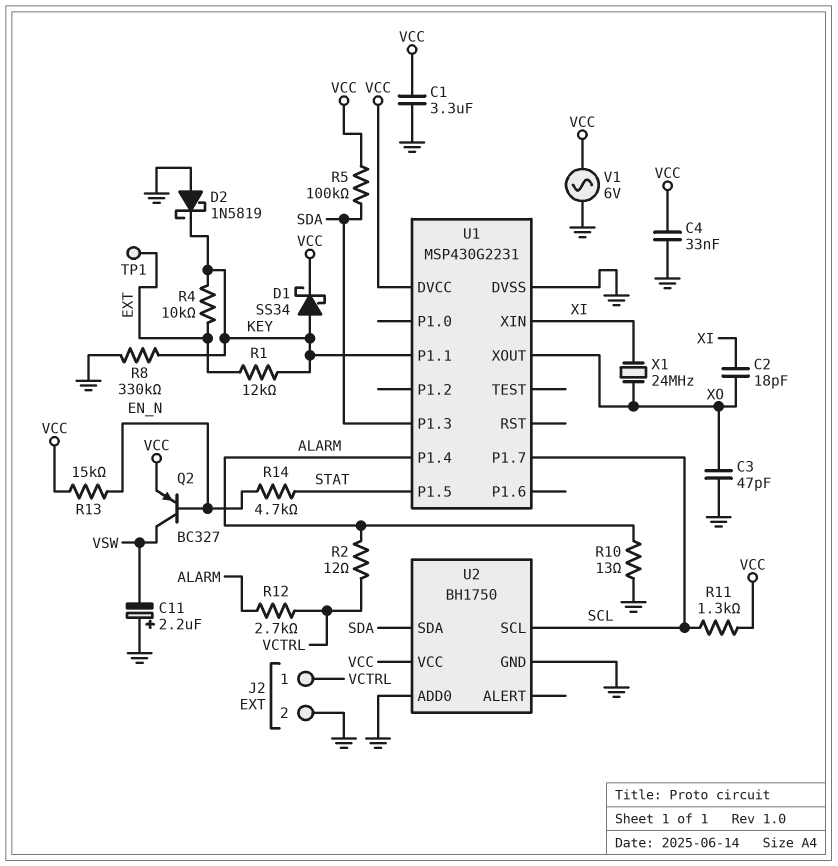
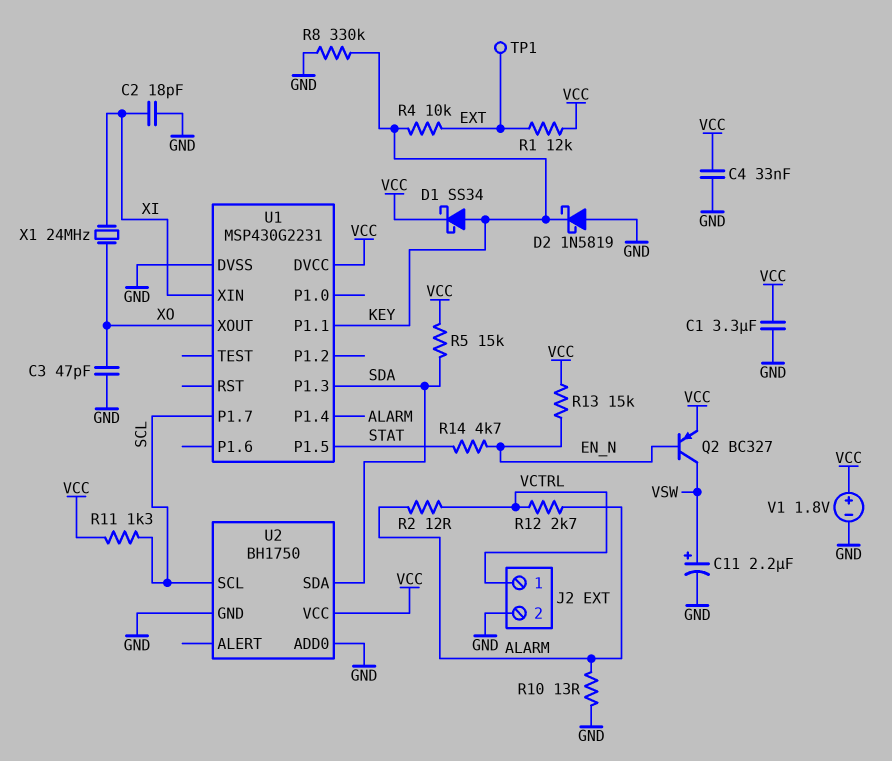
C2: 18pF (XI, XO) -> 18pF (GND, XI)
C11: 2.2uF (plus GND, minus VSW) -> 2.2uF (plus VSW, minus GND)
R1: 12k (EXT, KEY) -> 12k (EXT, VCC)
R5: 100k (SDA, VCC) -> 15k (SDA, VCC)
V1: AC 6V (GND, VCC) -> 1.8V (plus VCC, minus GND)

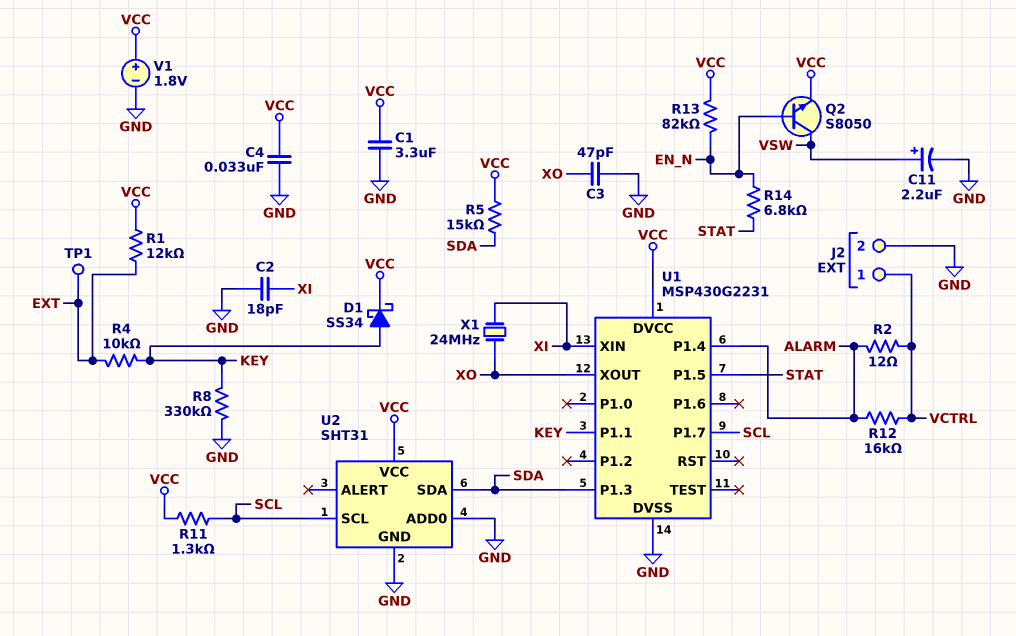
D2: schottky 1N5819 (A GND, K KEY) -> none
Q2: PNP BC327 (B EN_N, C VSW, E VCC) -> NPN S8050 (B EN_N, C VSW, E VCC)
R10: 13 (ALARM, GND) -> none
R12: 2.7k (ALARM, VCTRL) -> 16k (ALARM, VCTRL)
R13: 15k (EN_N, VCC) -> 82k (EN_N, VCC)
R14: 4.7k (EN_N, STAT) -> 6.8k (EN_N, STAT)
U2: BH1750 -> SHT31

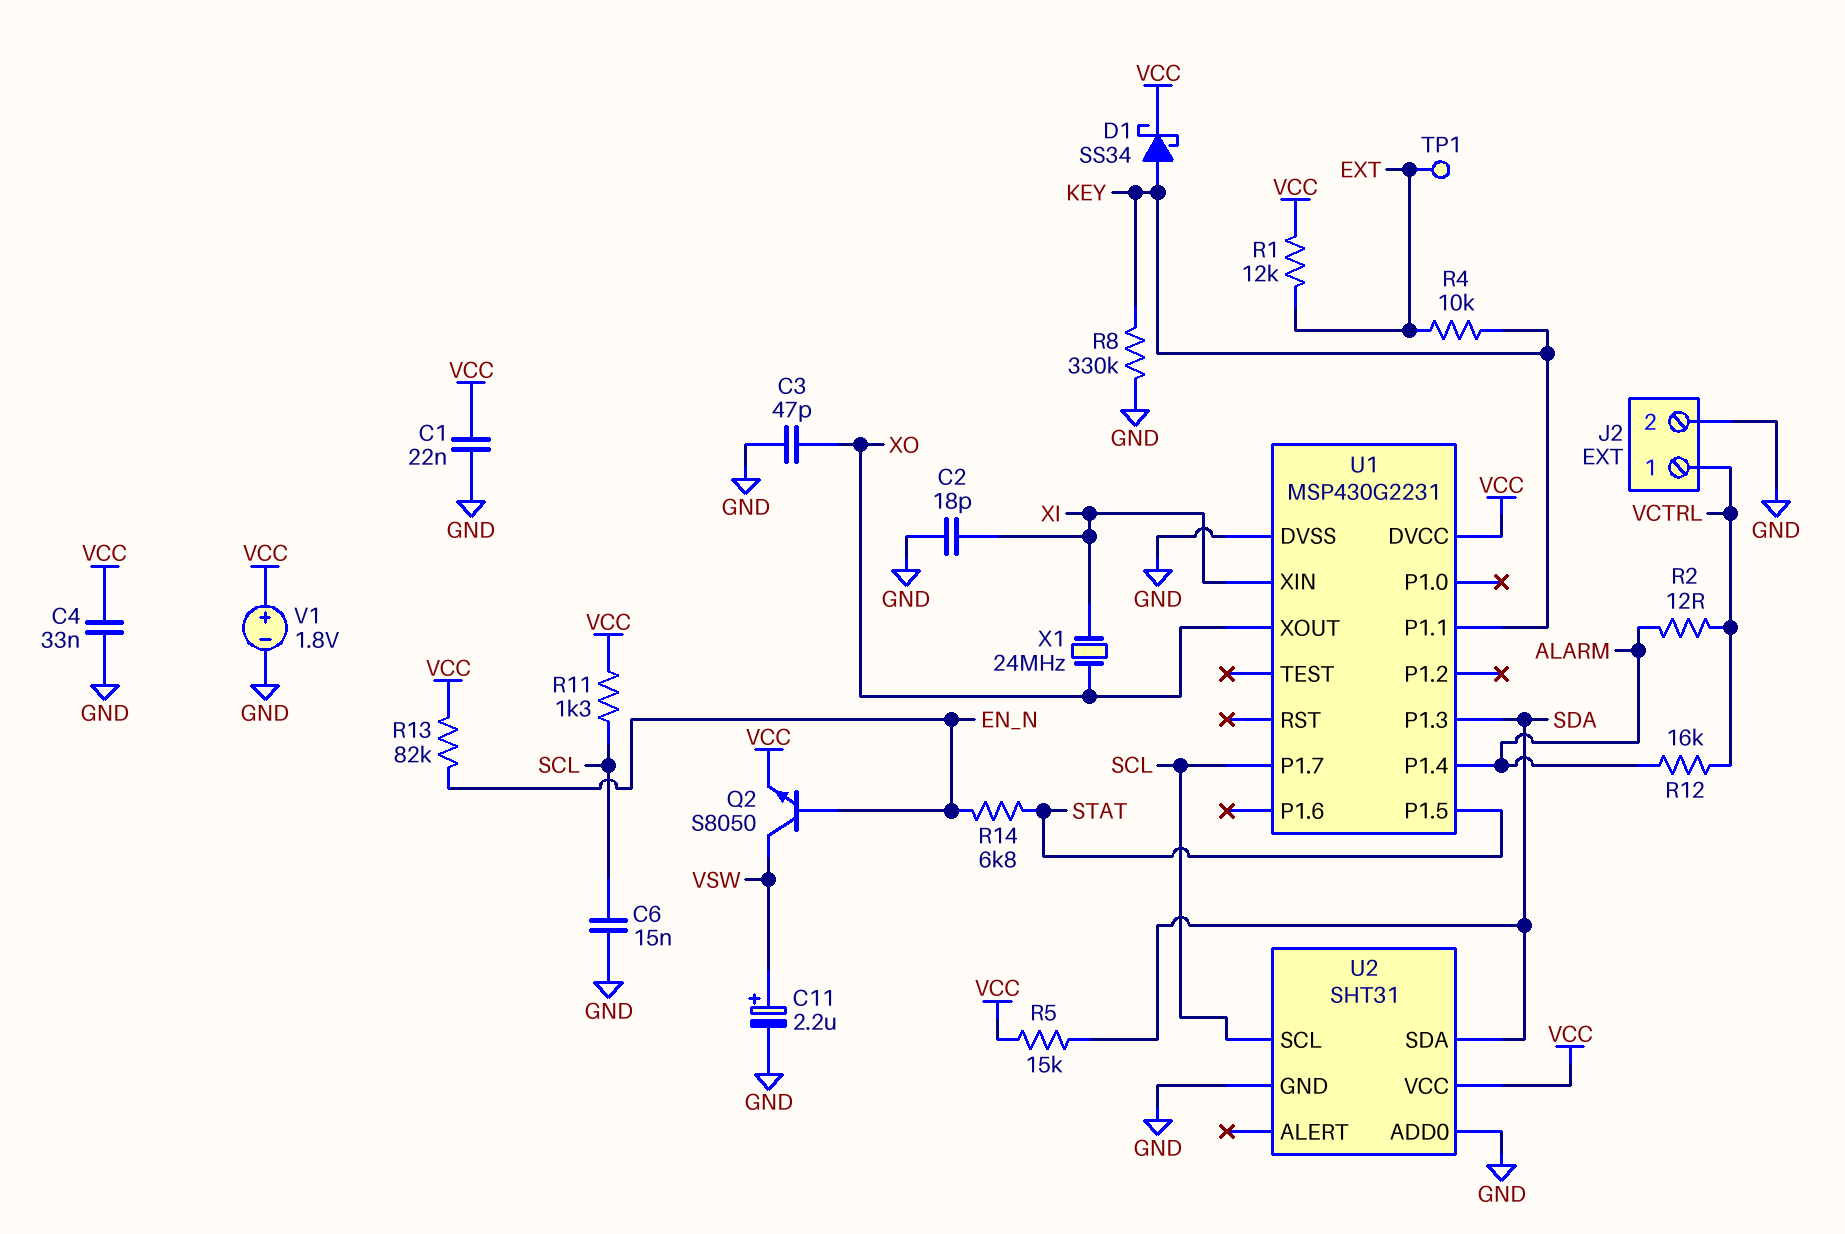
C1: 3.3uF (GND, VCC) -> 22nF (GND, VCC)
C6: none -> 15nF (GND, SCL)

